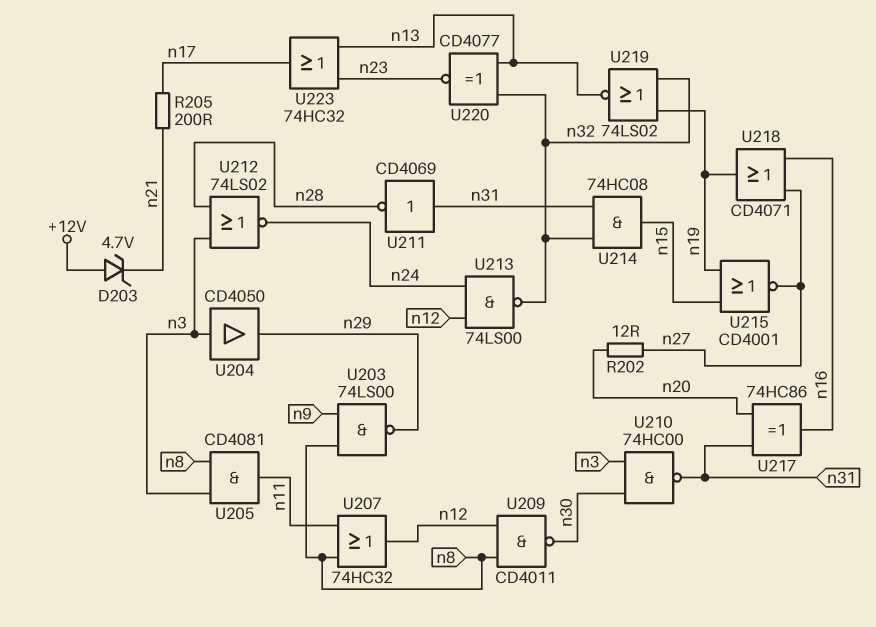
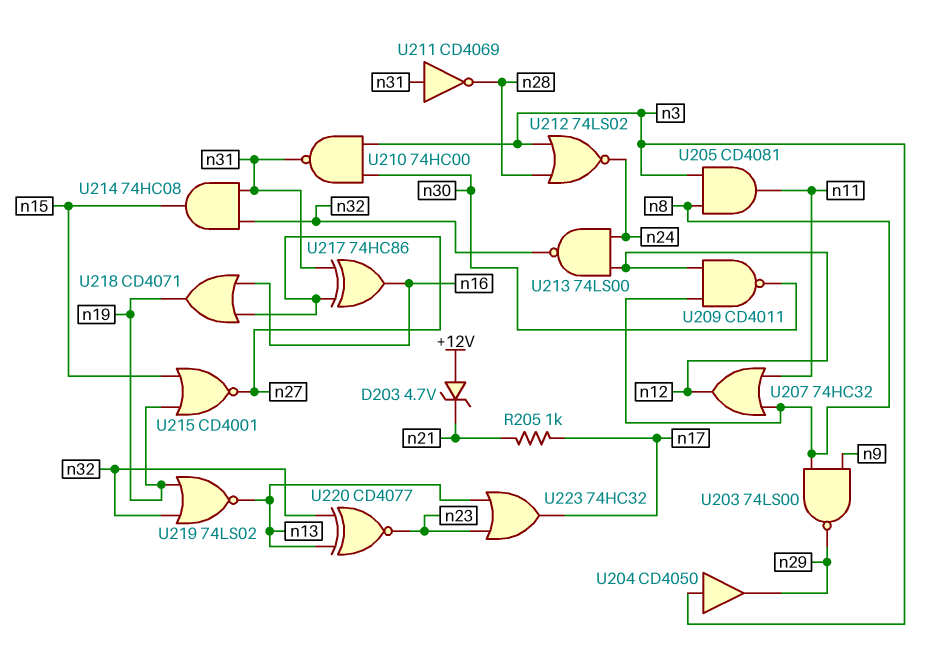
R202: 12 (n20, n27) -> none
R205: 200 (n17, n21) -> 1k (n17, n21)
U217: XOR 74HC86 (in n20, in n31, out n16) -> XOR 74HC86 (in n27, in n31, out n16)

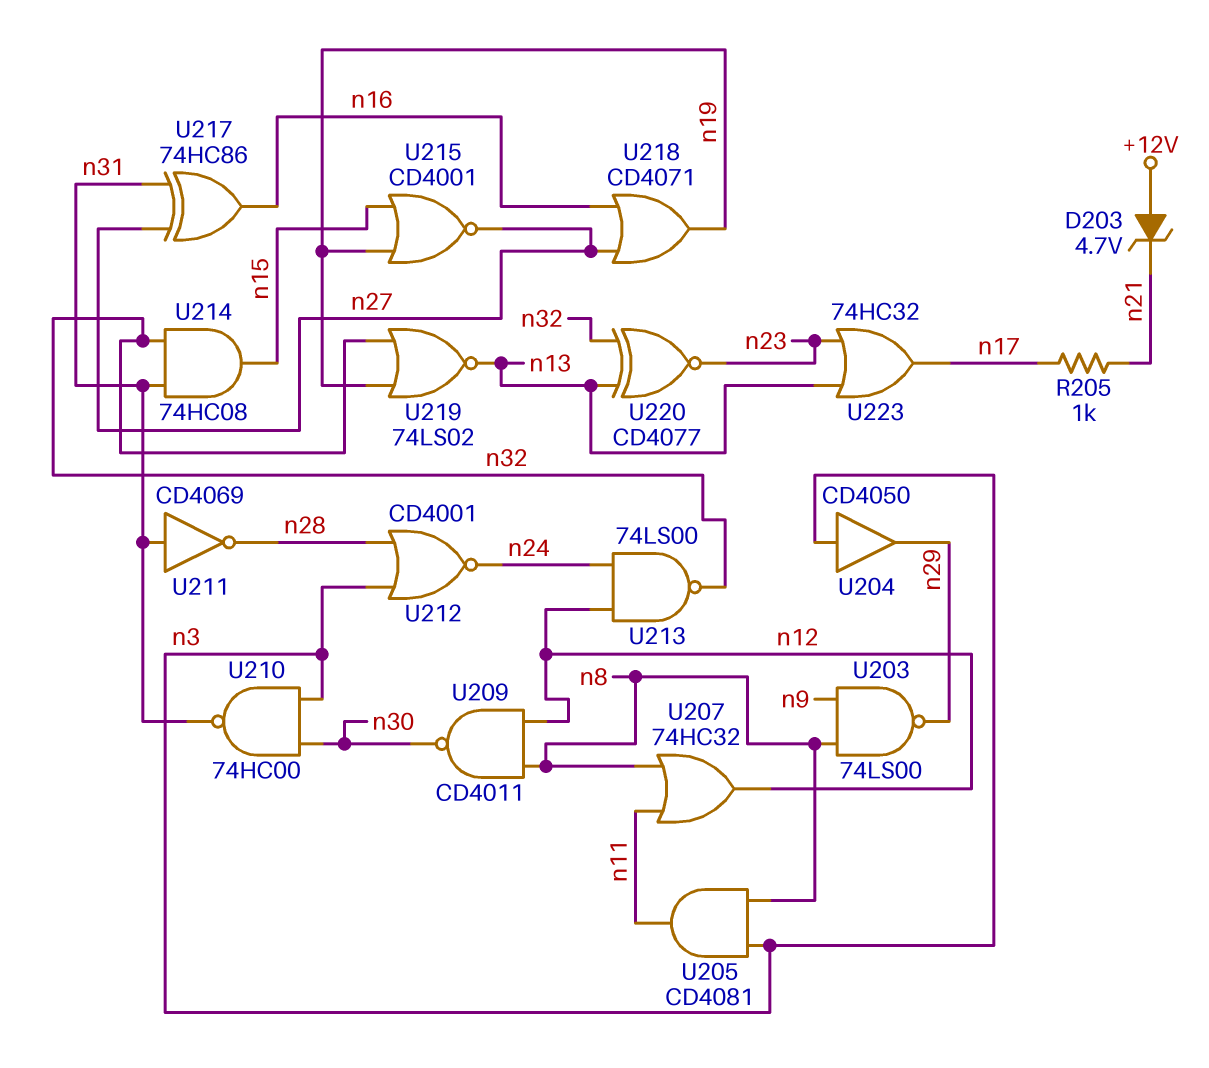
U212: NOR 74LS02 (in n3, in n28, out n24) -> NOR CD4001 (in n3, in n28, out n24)

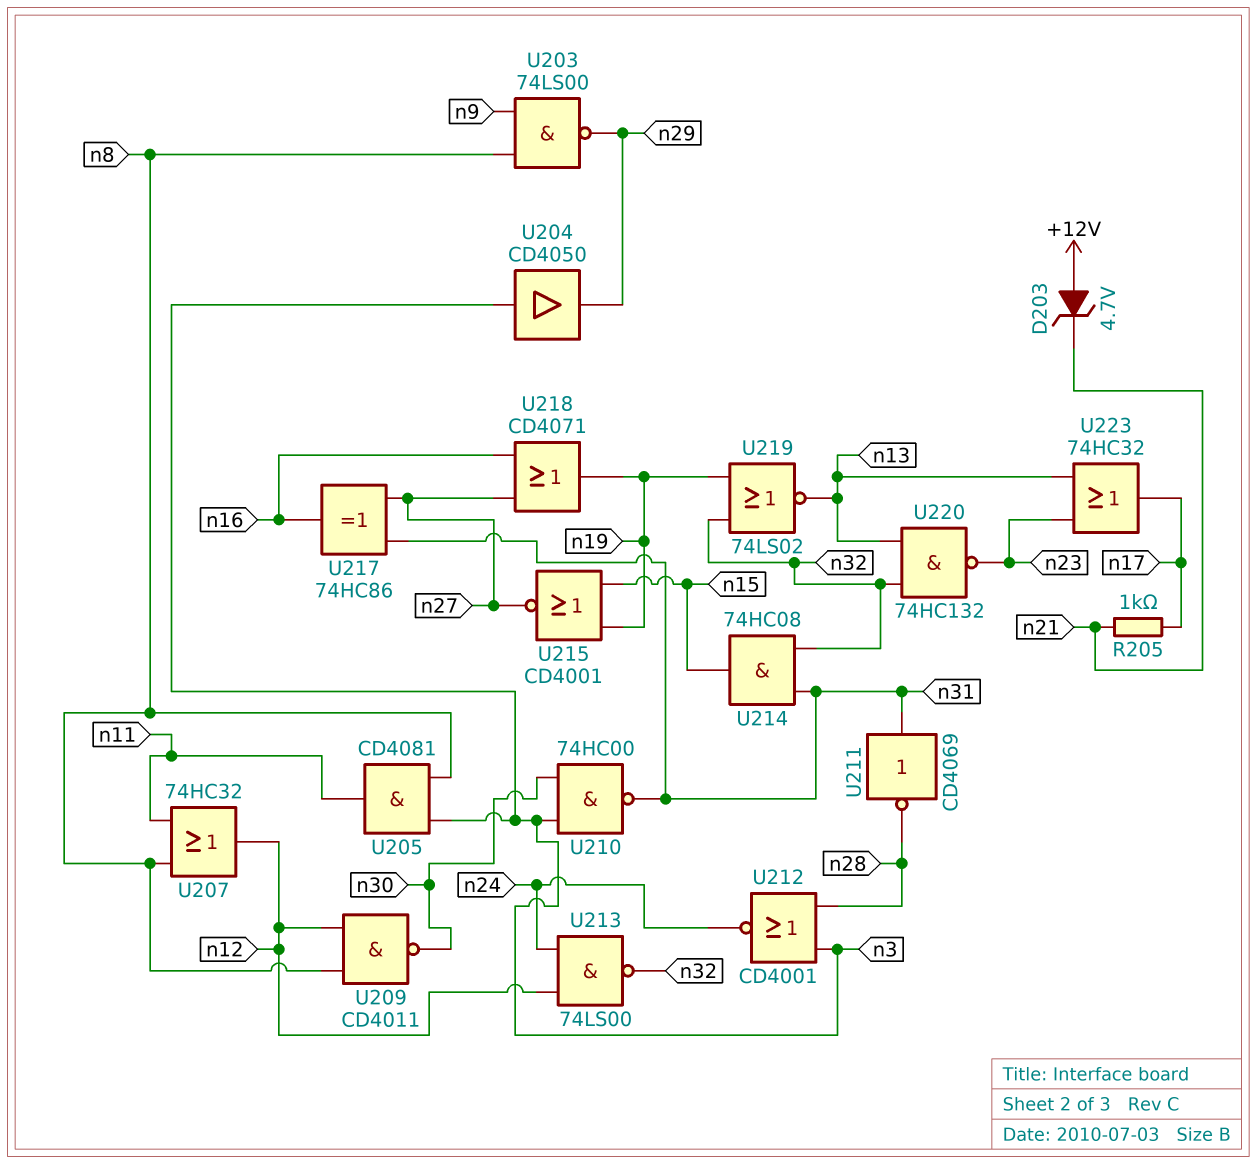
U220: XNOR CD4077 (in n13, in n32, out n23) -> NAND 74HC132 (in n13, in n32, out n23)

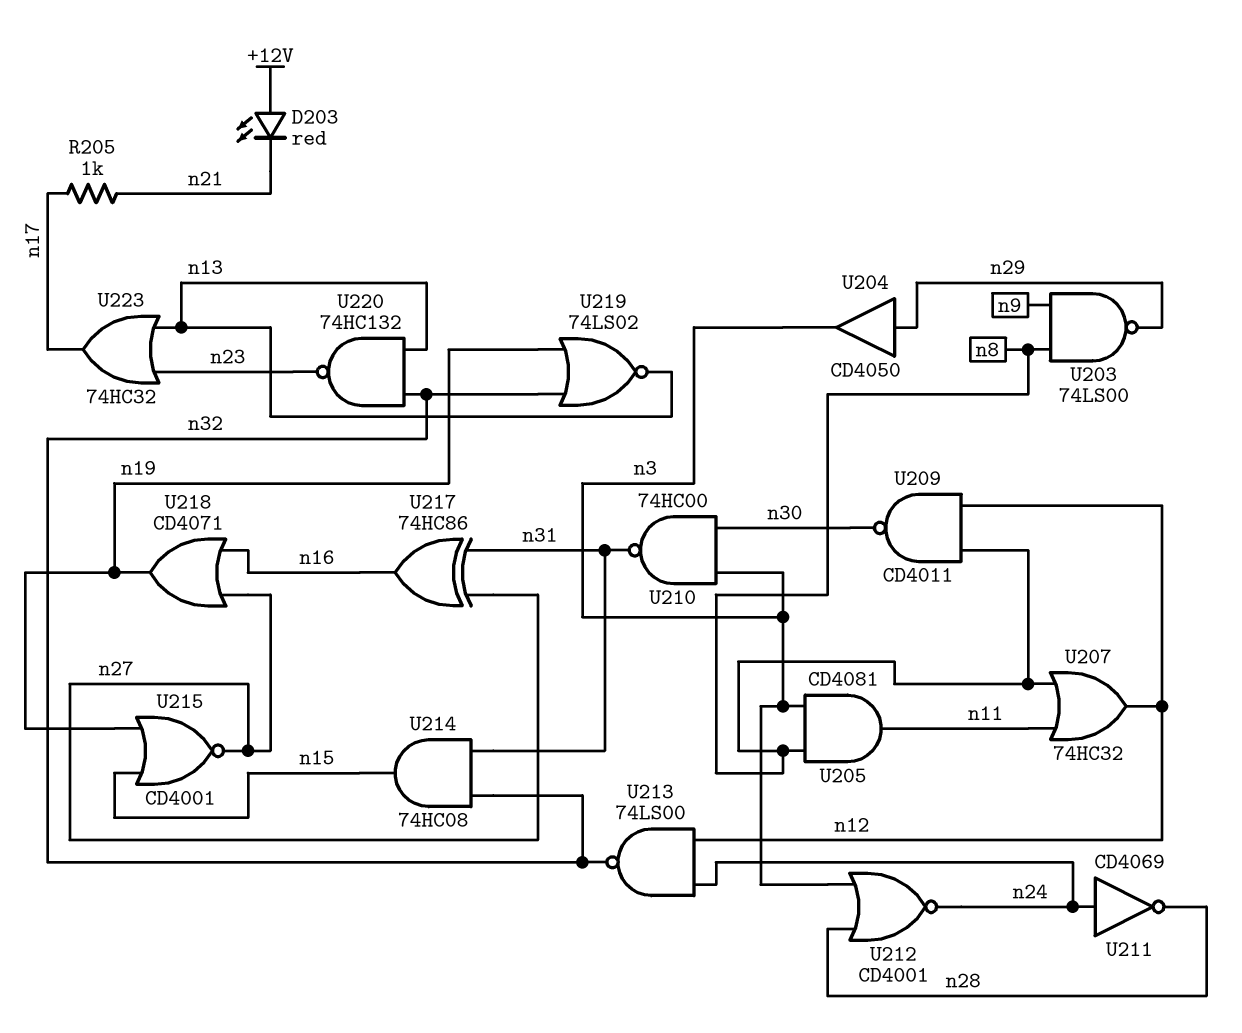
D203: zener 4.7V (A +12V, K n21) -> LED red (A +12V, K n21)
U204: buffer CD4050 (in n3, out n29) -> buffer CD4050 (in n29, out n3)
U211: NOT CD4069 (in n31, out n28) -> NOT CD4069 (in n24, out n28)

